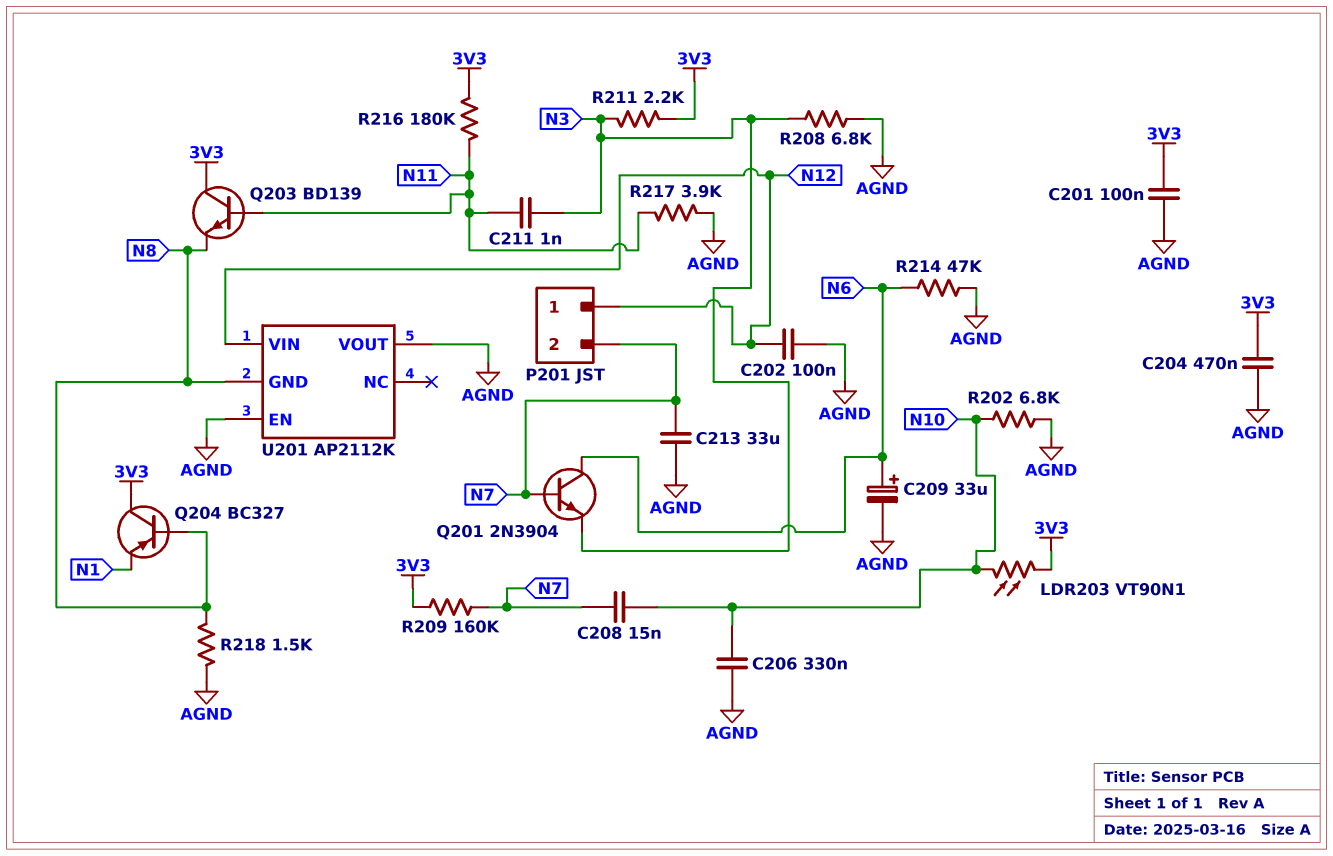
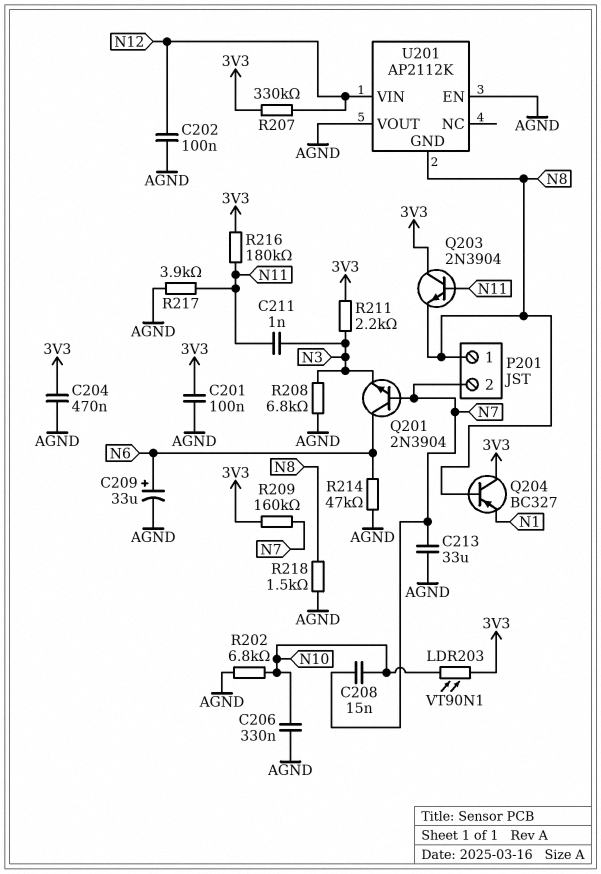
P201 pin 1: N12 -> N8
Q203: NPN BD139 (B N11, C 3V3, E N8) -> NPN 2N3904 (B N11, C 3V3, E N8)
R207: none -> 330k (3V3, N12)

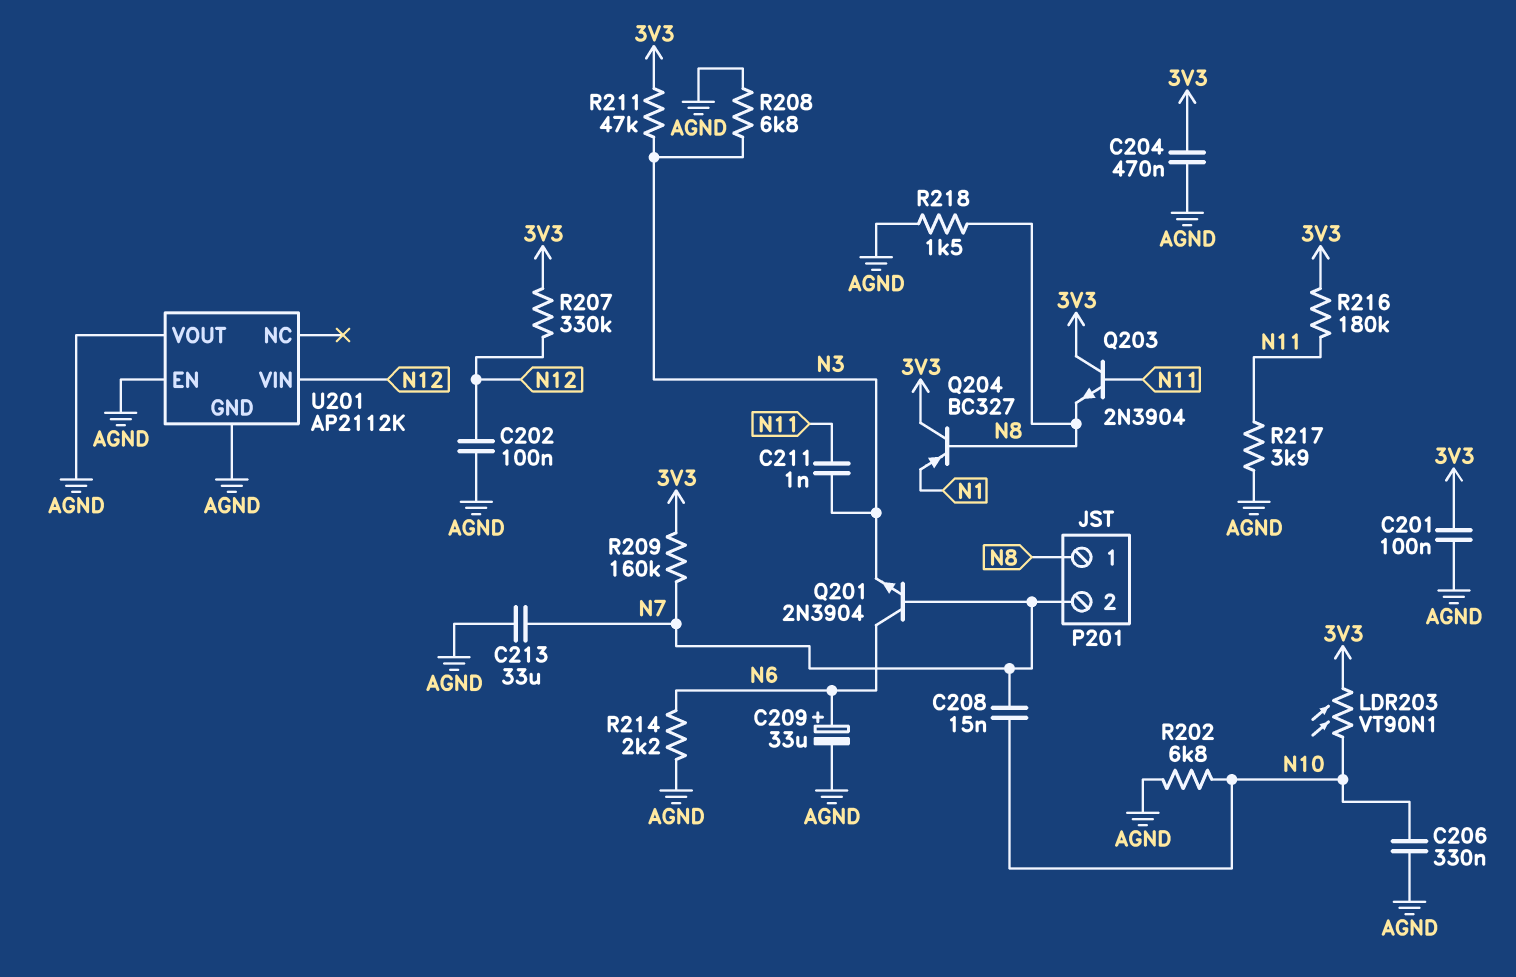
R211: 2.2k (3V3, N3) -> 47k (3V3, N3)
R214: 47k (AGND, N6) -> 2.2k (AGND, N6)
U201 pin GND: N8 -> AGND

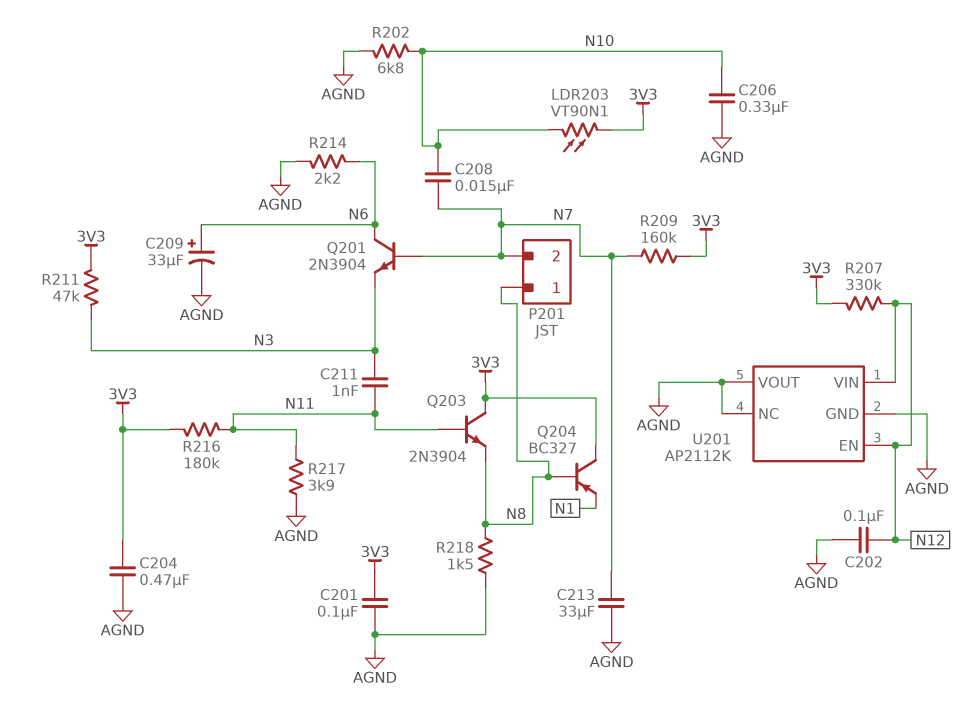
R208: 6.8k (AGND, N3) -> none
U201 pin EN: AGND -> N12
U201 pin NC: none -> AGND

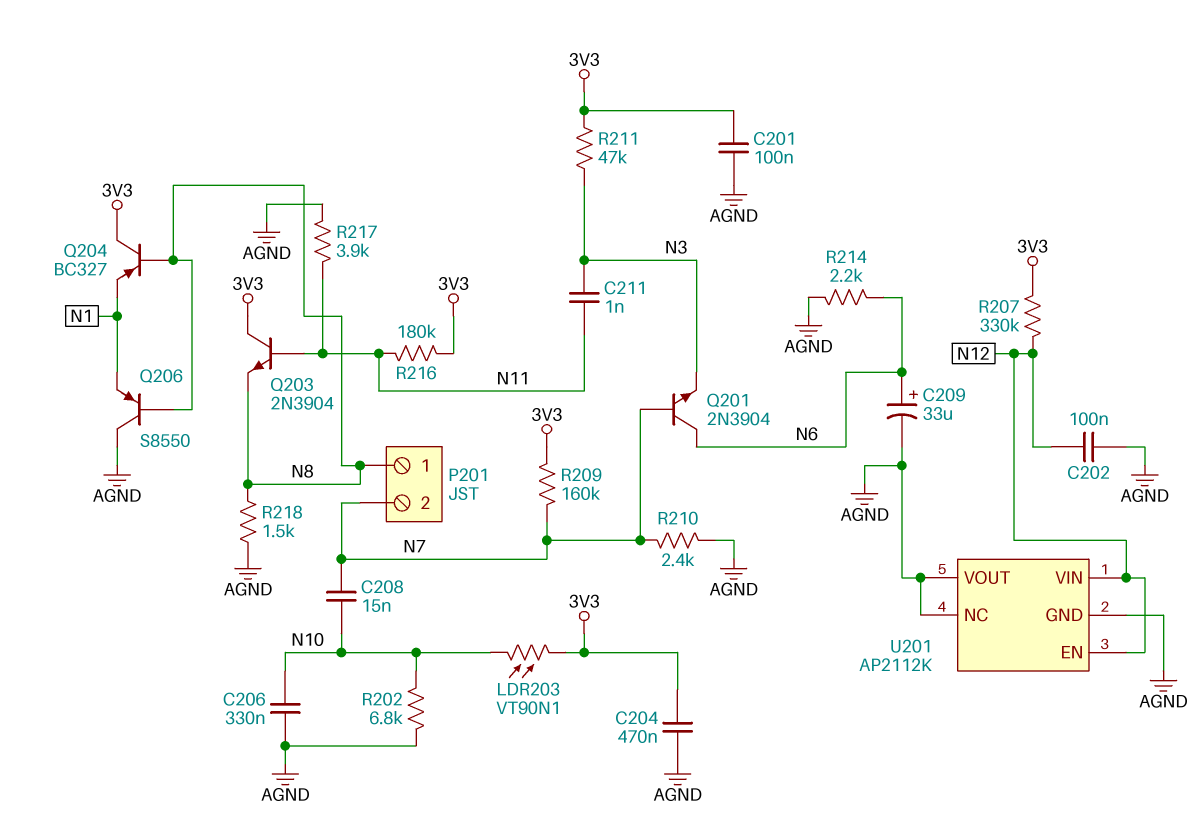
C213: 33uF (AGND, N7) -> none
Q206: none -> PNP S8550 (B N8, C AGND, E N1)
R210: none -> 2.4k (AGND, N7)

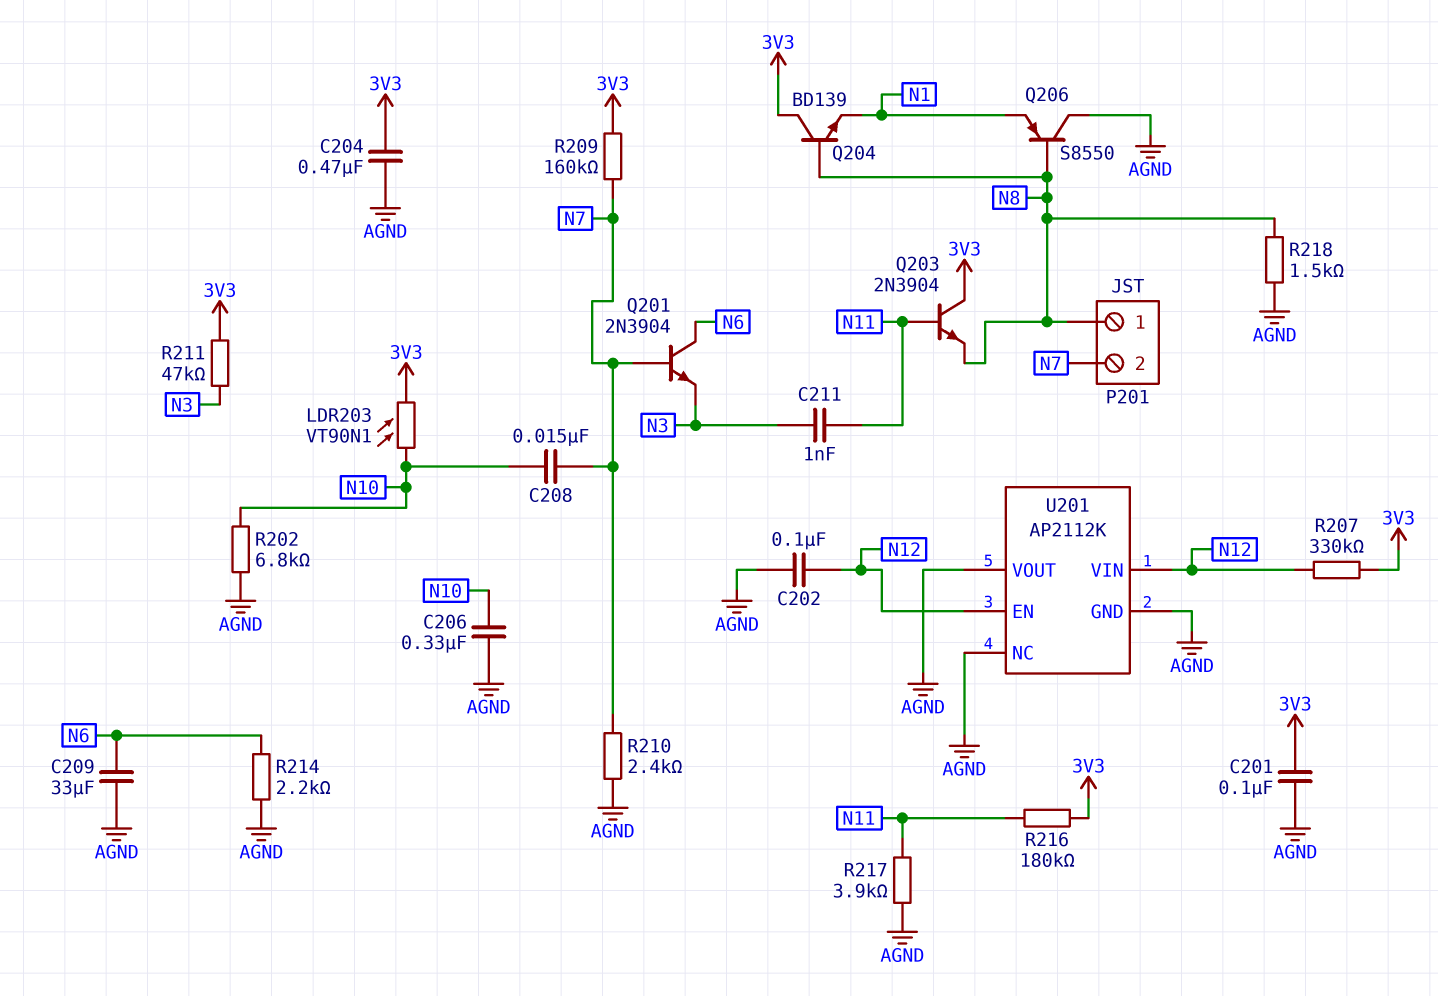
C209: 33uF (plus N6, minus AGND) -> 33uF (AGND, N6)
Q204: PNP BC327 (B N8, C 3V3, E N1) -> NPN BD139 (B N8, C 3V3, E N1)

